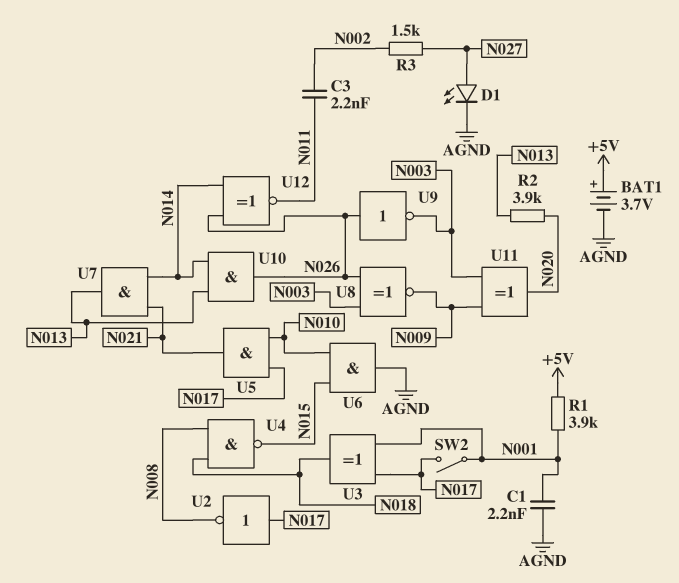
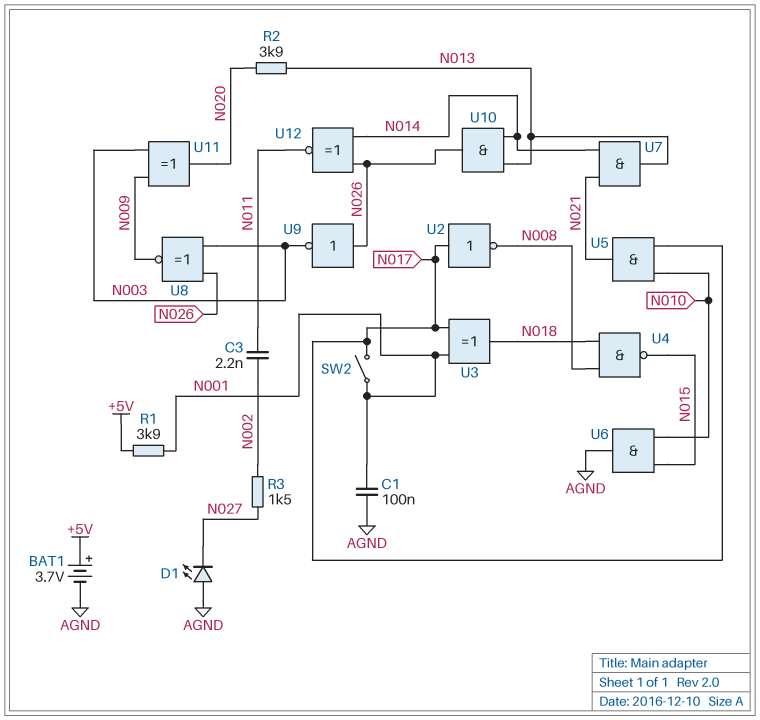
C1: 2.2nF (AGND, N001) -> 100nF (AGND, N001)
D1: LED (A N027, K AGND) -> LED (A AGND, K N027)

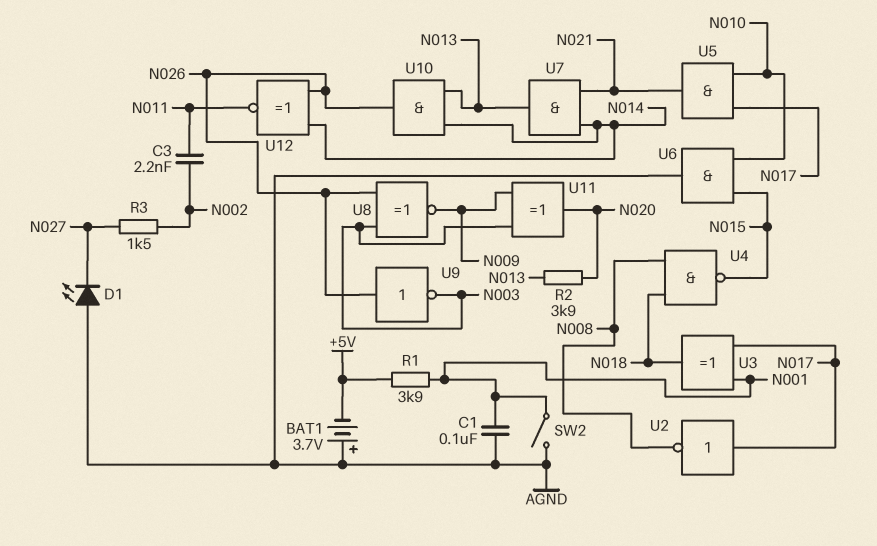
BAT1: 3.7V (plus +5V, minus AGND) -> 3.7V (plus AGND, minus +5V)
SW2: switch (N001, N017) -> switch (AGND, N001)

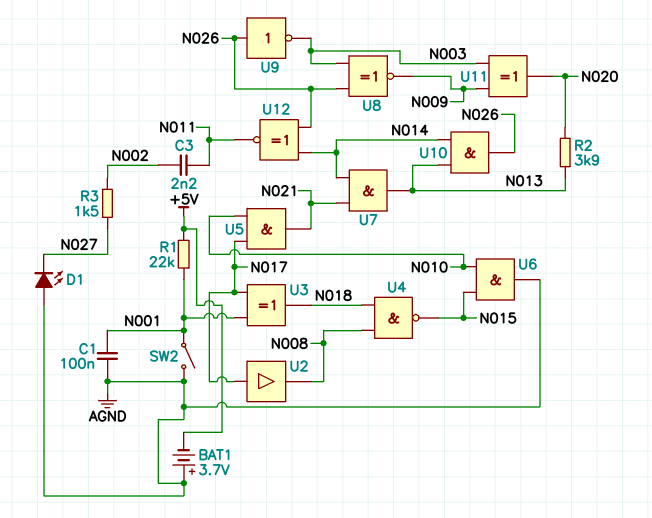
R1: 3.9k (+5V, N001) -> 22k (+5V, N001)
U2: NOT (in N017, out N008) -> buffer (in N017, out N008)

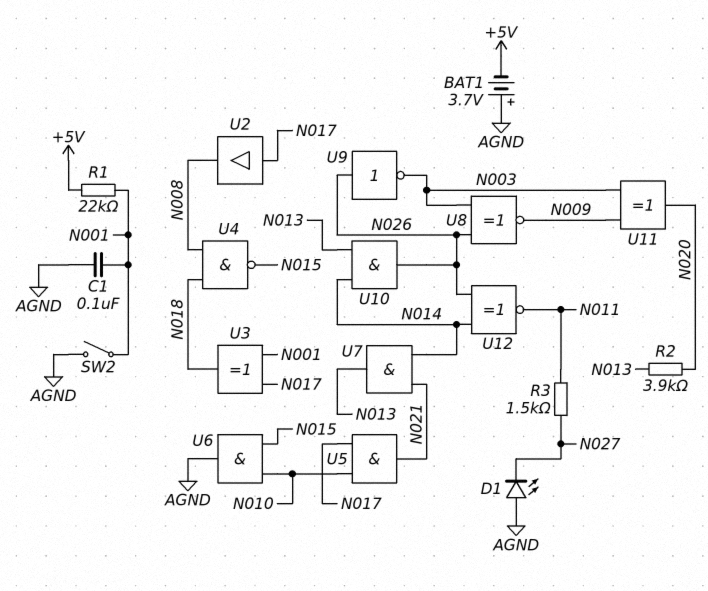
C3: 2.2nF (N002, N011) -> none
R3: 1.5k (N002, N027) -> 1.5k (N011, N027)

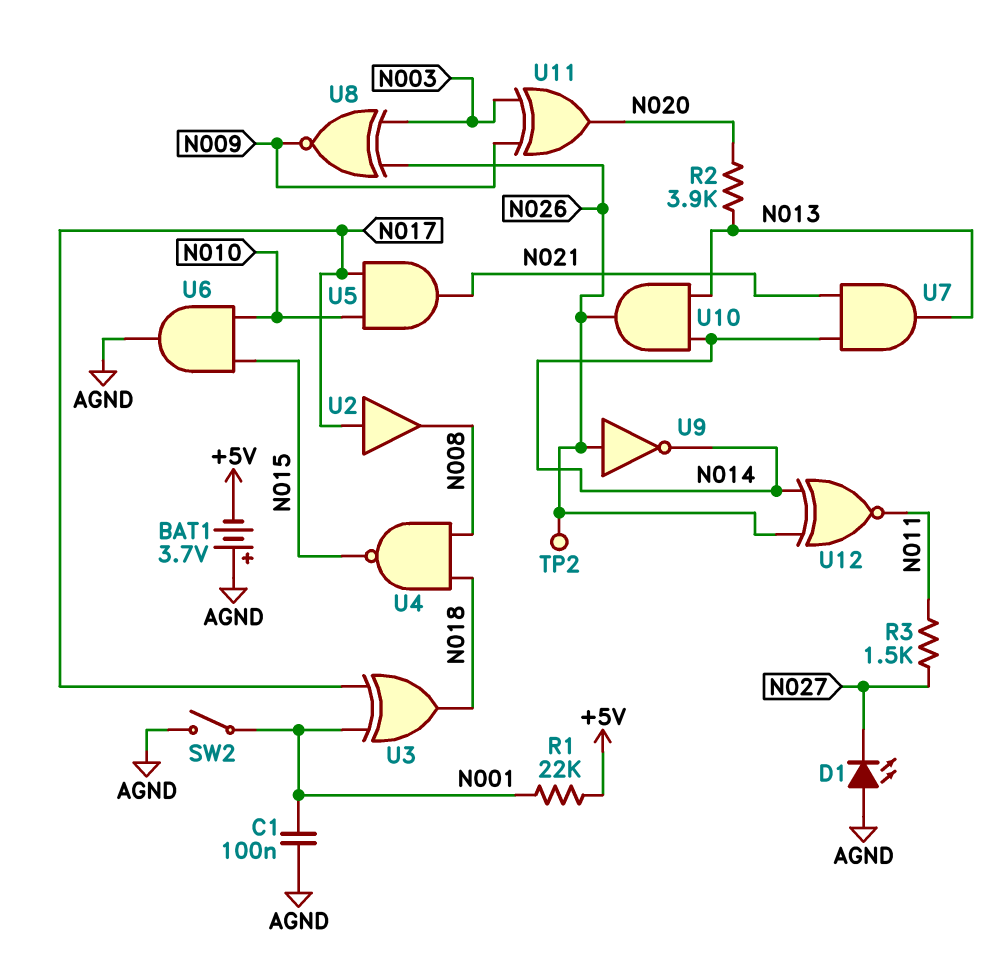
TP2: none -> test point (N026)
U9: NOT (in N026, out N003) -> NOT (in N026, out N014)

